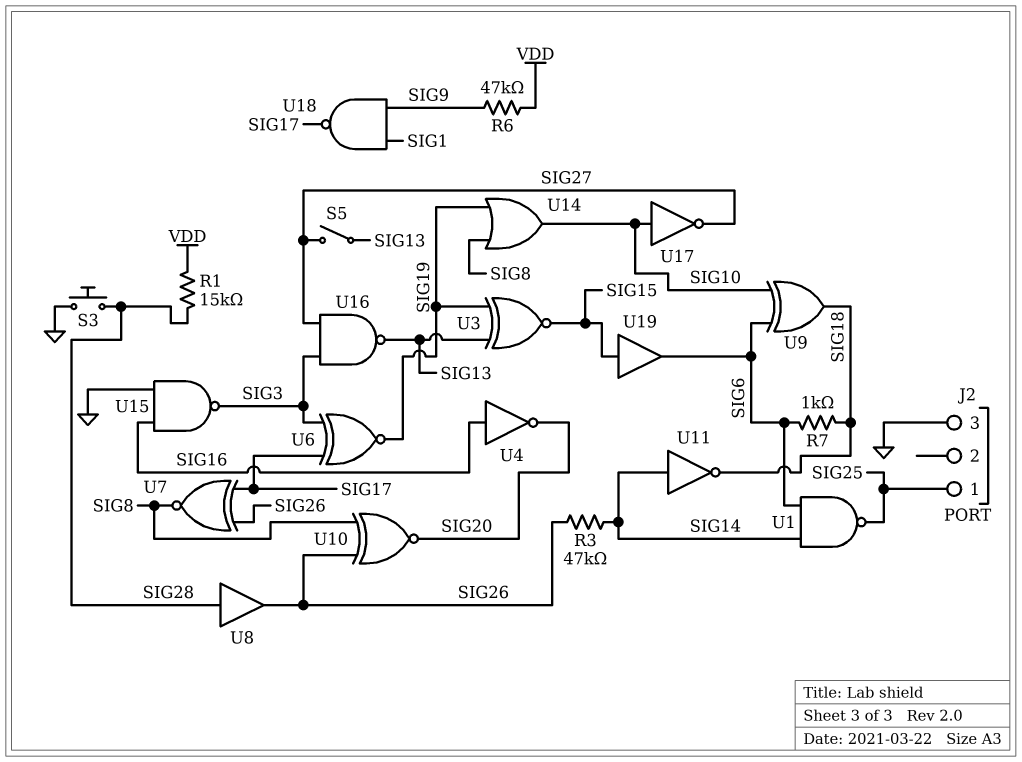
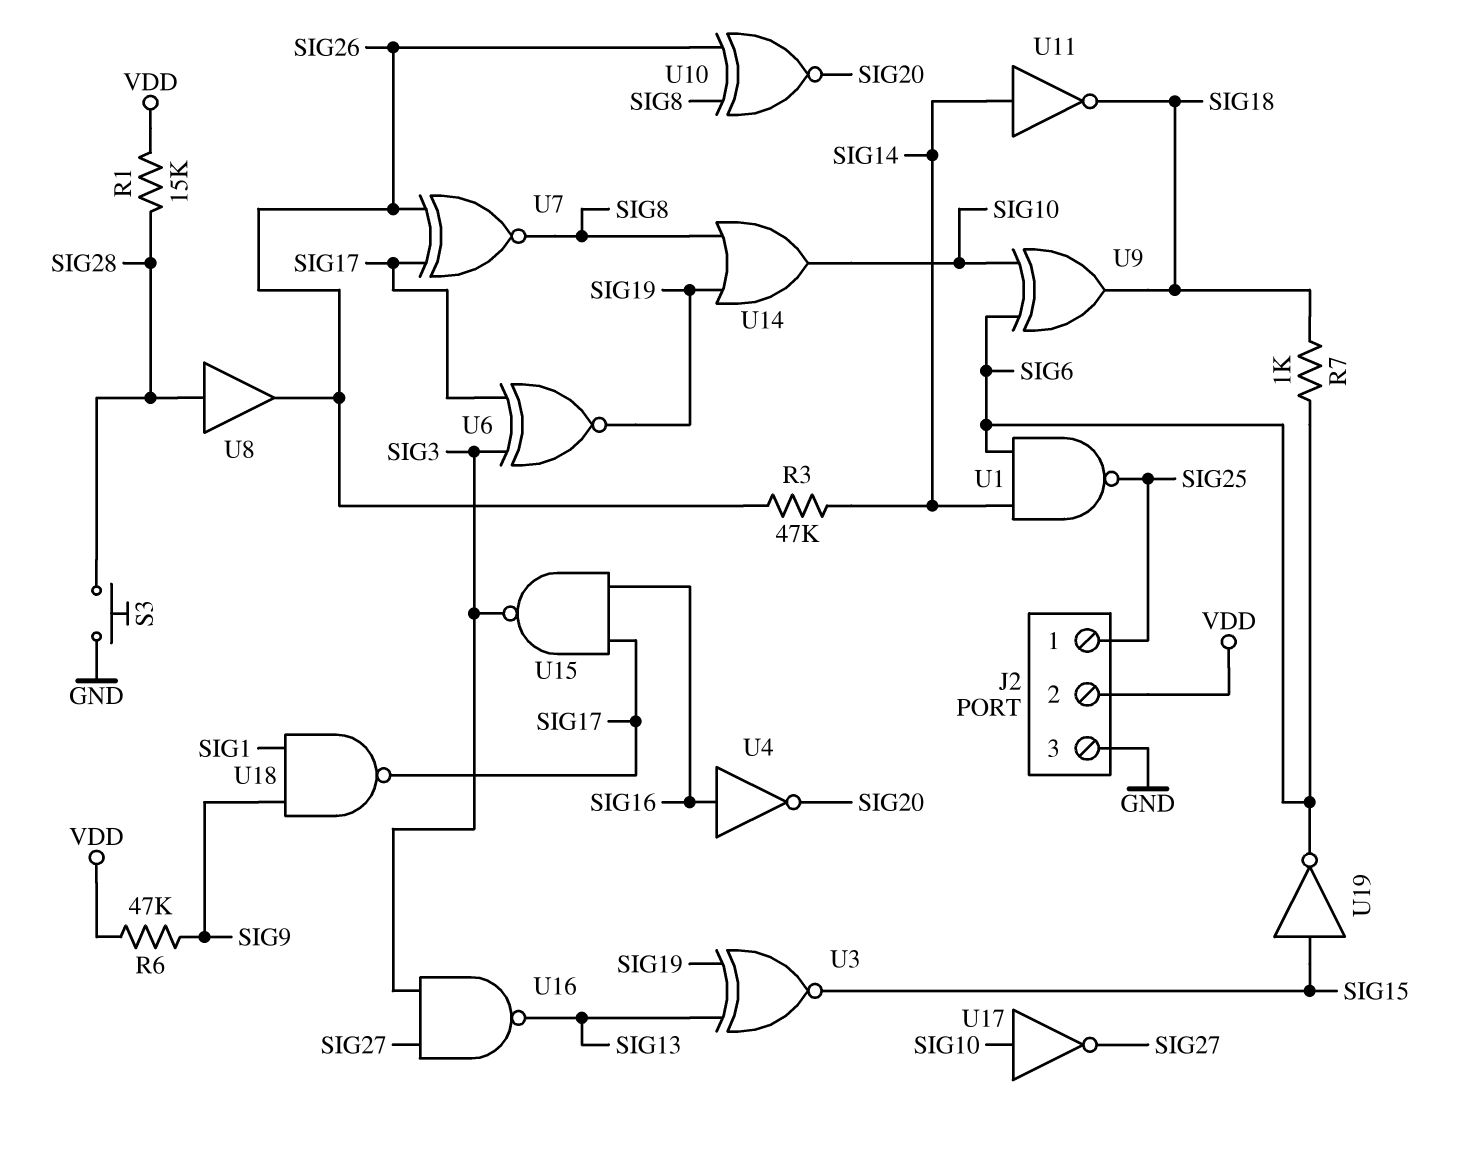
J2 pin 2: none -> VDD
S5: switch (SIG13, SIG27) -> none
U15: NAND (in GND, in SIG16, out SIG3) -> NAND (in SIG16, in SIG17, out SIG3)
U19: buffer (in SIG15, out SIG6) -> NOT (in SIG15, out SIG6)

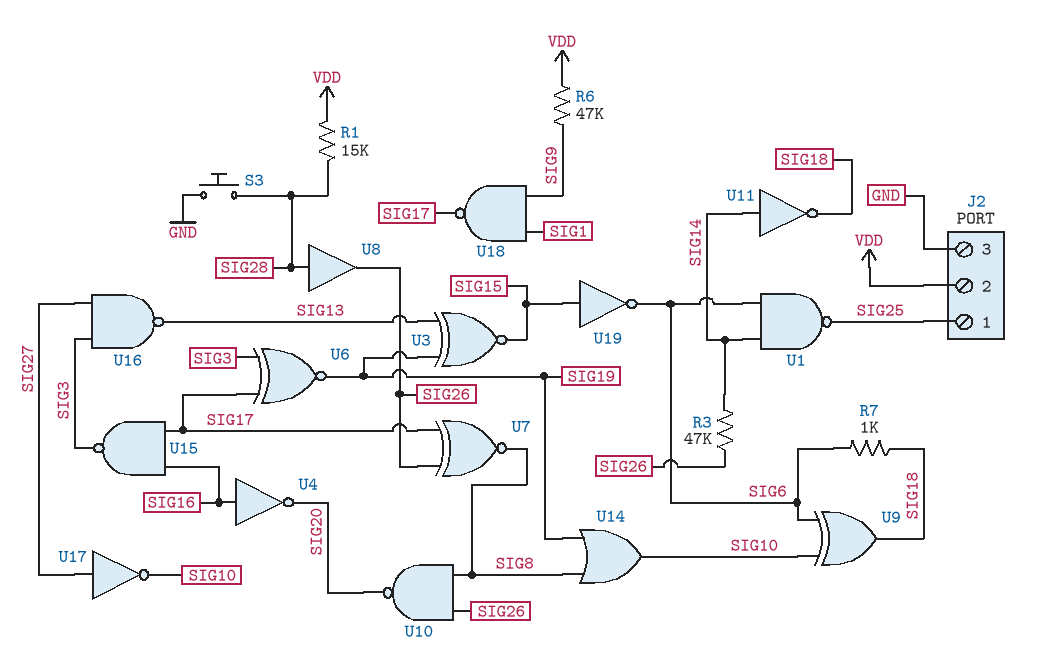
U10: XNOR (in SIG8, in SIG26, out SIG20) -> NAND (in SIG8, in SIG26, out SIG20)
U17: NOT (in SIG10, out SIG27) -> NOT (in SIG27, out SIG10)

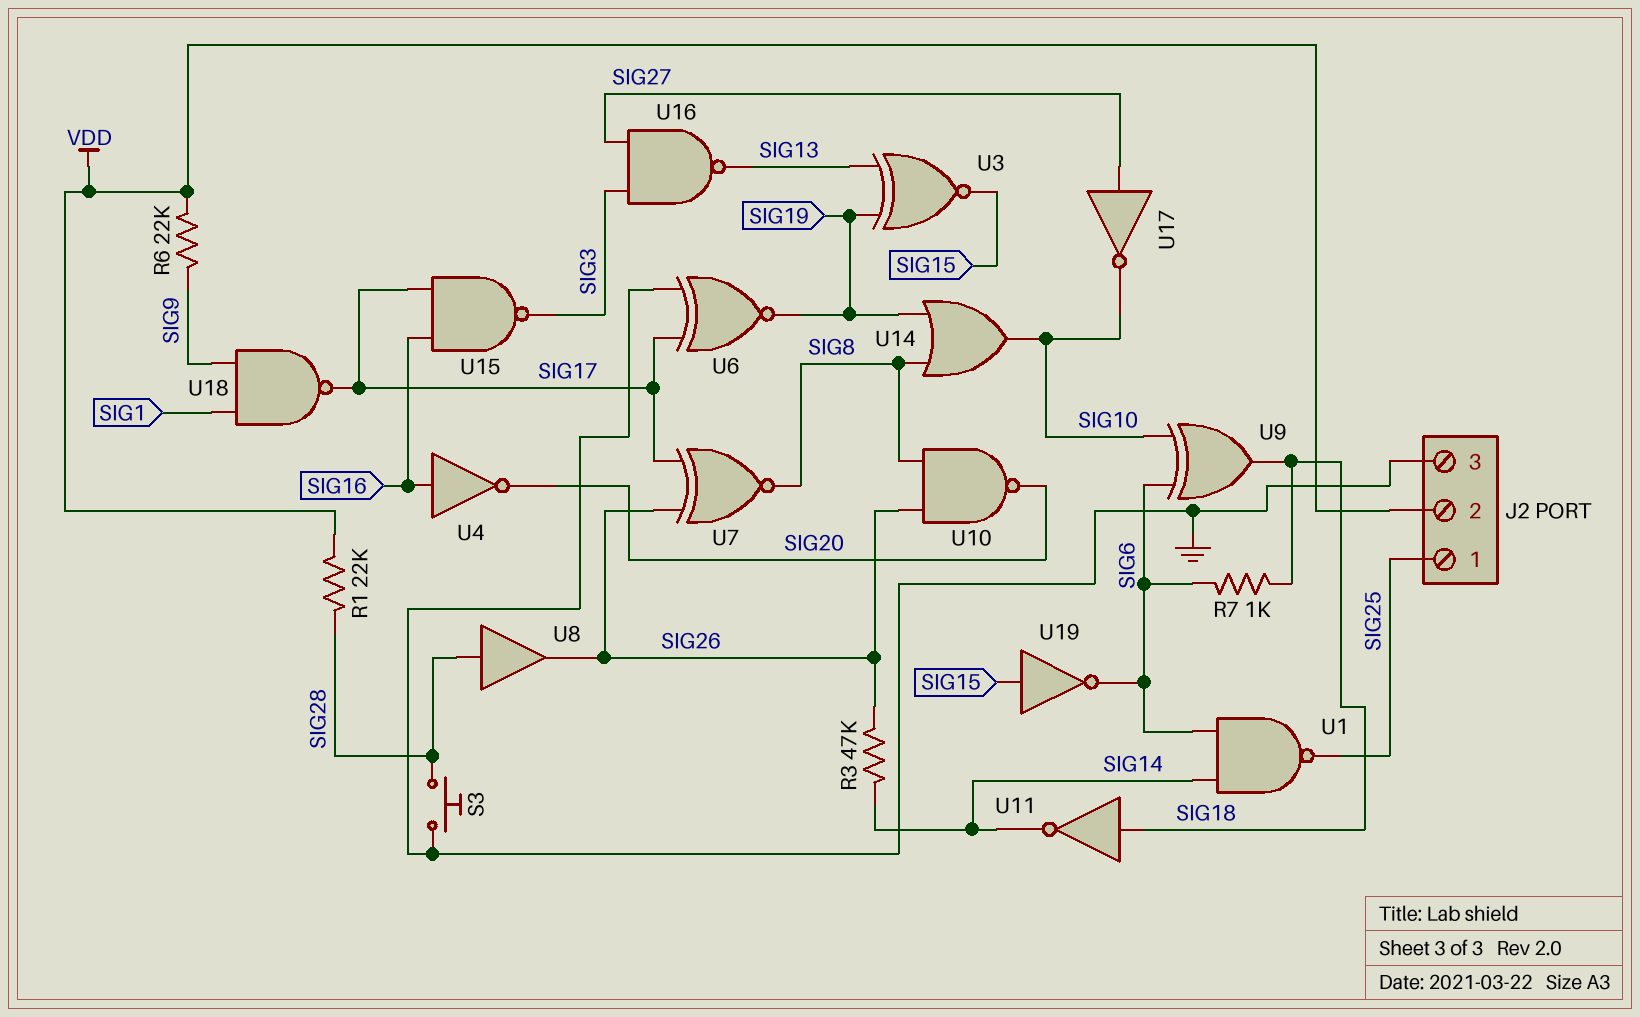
R1: 15k (SIG28, VDD) -> 22k (SIG28, VDD)
R6: 47k (SIG9, VDD) -> 22k (SIG9, VDD)
U6: XNOR (in SIG3, in SIG17, out SIG19) -> XNOR (in GND, in SIG17, out SIG19)
U11: NOT (in SIG14, out SIG18) -> NOT (in SIG18, out SIG14)

